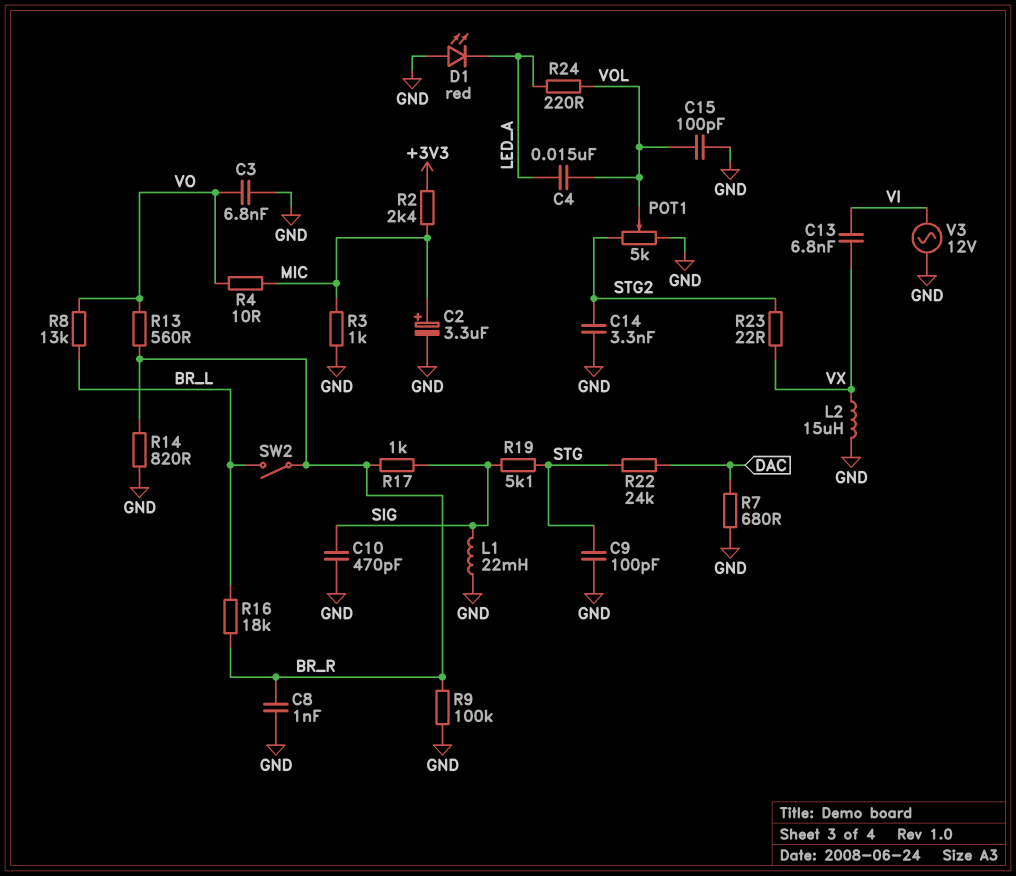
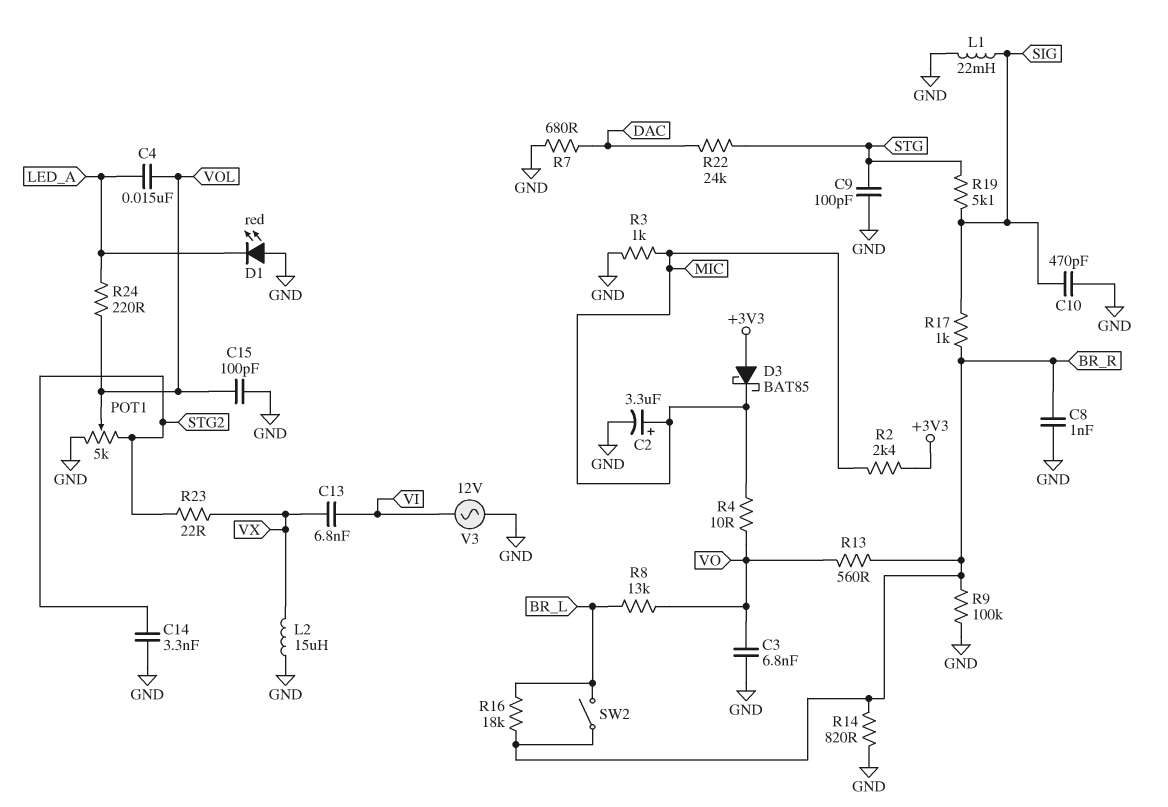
D3: none -> schottky BAT85 (A +3V3, K MIC)

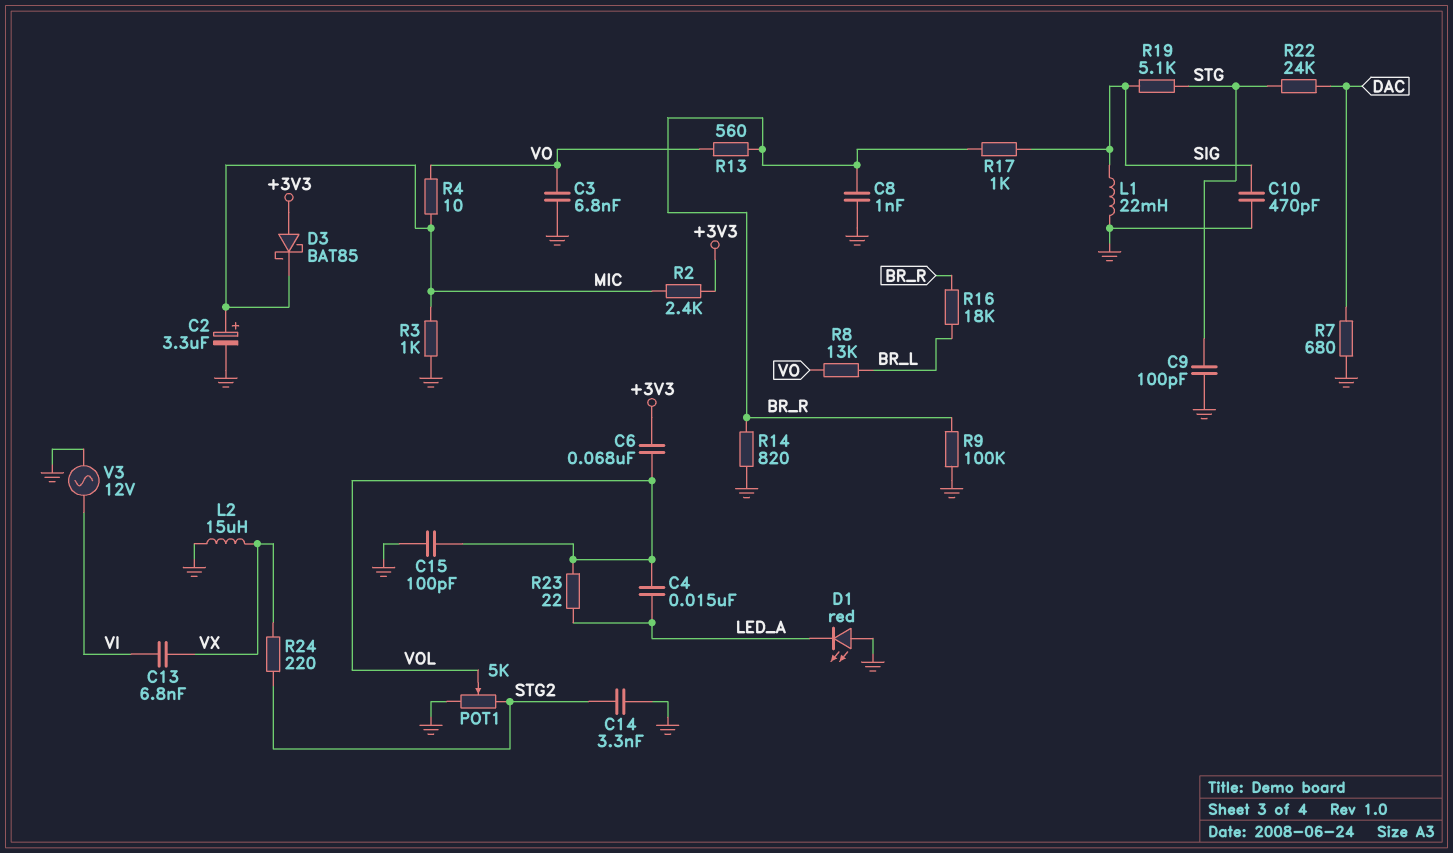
C6: none -> 68nF (+3V3, VOL)
R23: 22 (STG2, VX) -> 22 (LED_A, VOL)
R24: 220 (LED_A, VOL) -> 220 (STG2, VX)
SW2: switch (BR_L, BR_R) -> none

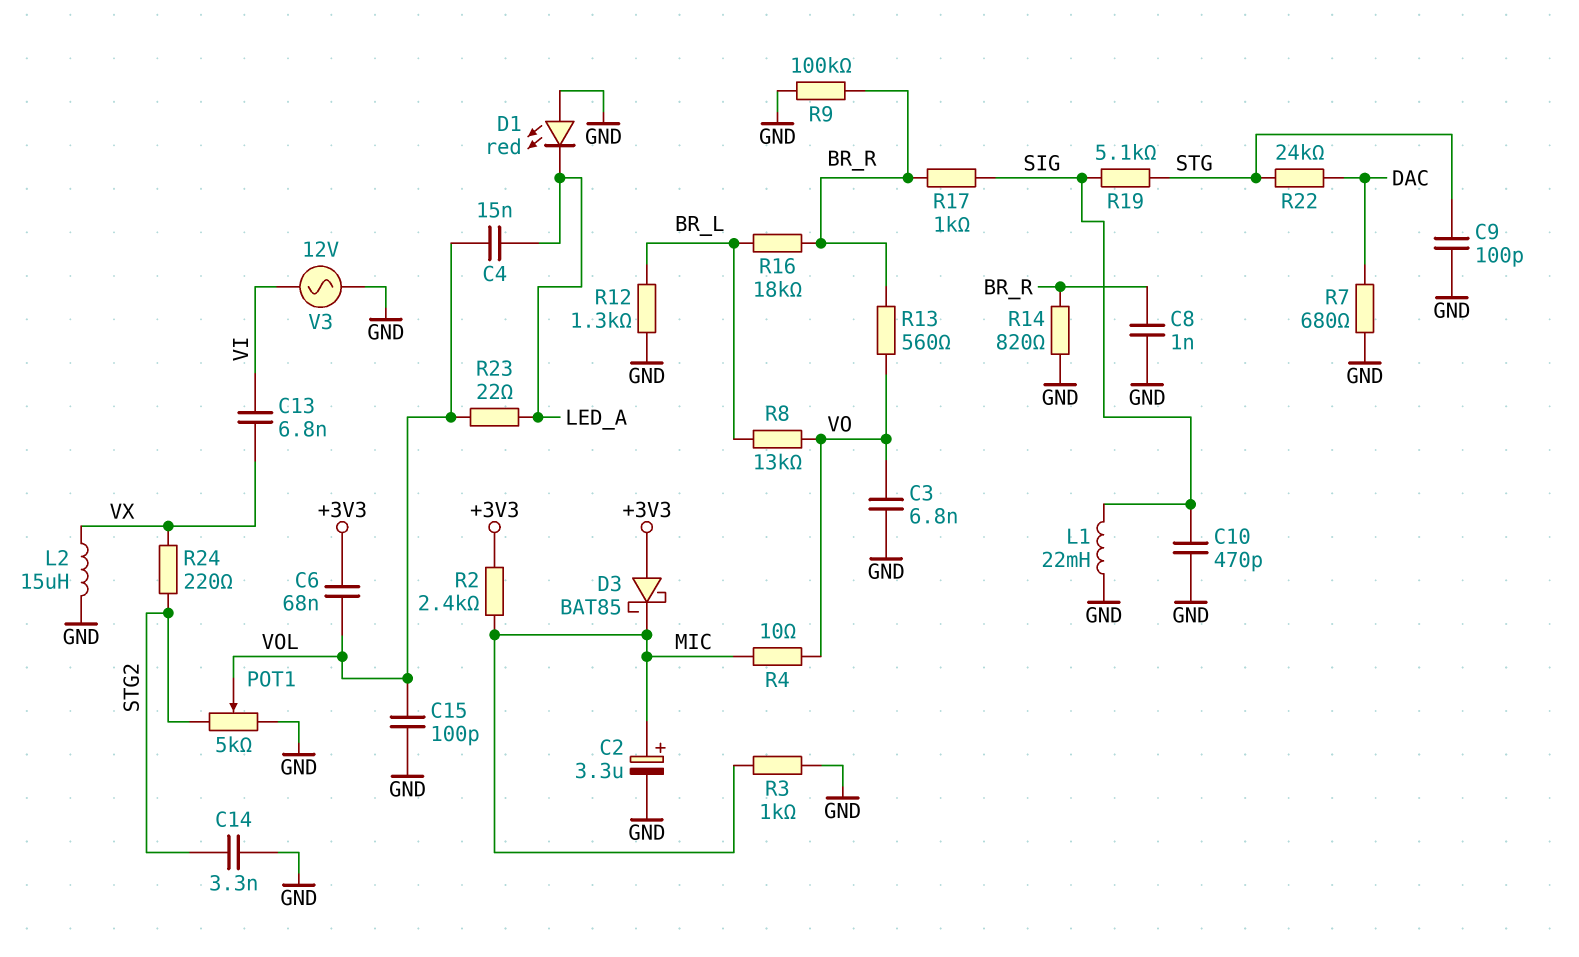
R12: none -> 1.3k (BR_L, GND)

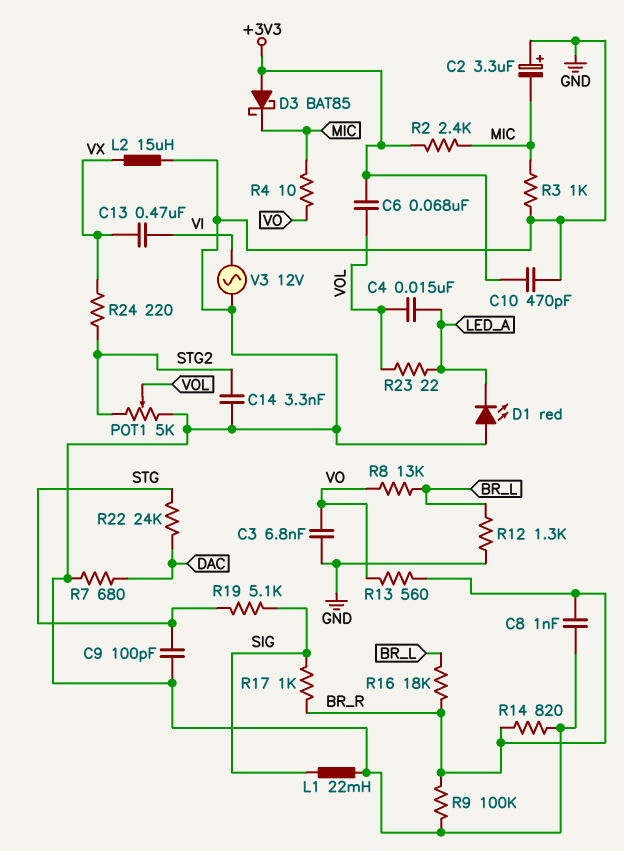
C2: 3.3uF (plus MIC, minus GND) -> 3.3uF (plus GND, minus MIC)
C10: 470pF (GND, SIG) -> 470pF (+3V3, GND)
C13: 6.8nF (VI, VX) -> 470nF (VI, VX)
C15: 100pF (GND, VOL) -> none

